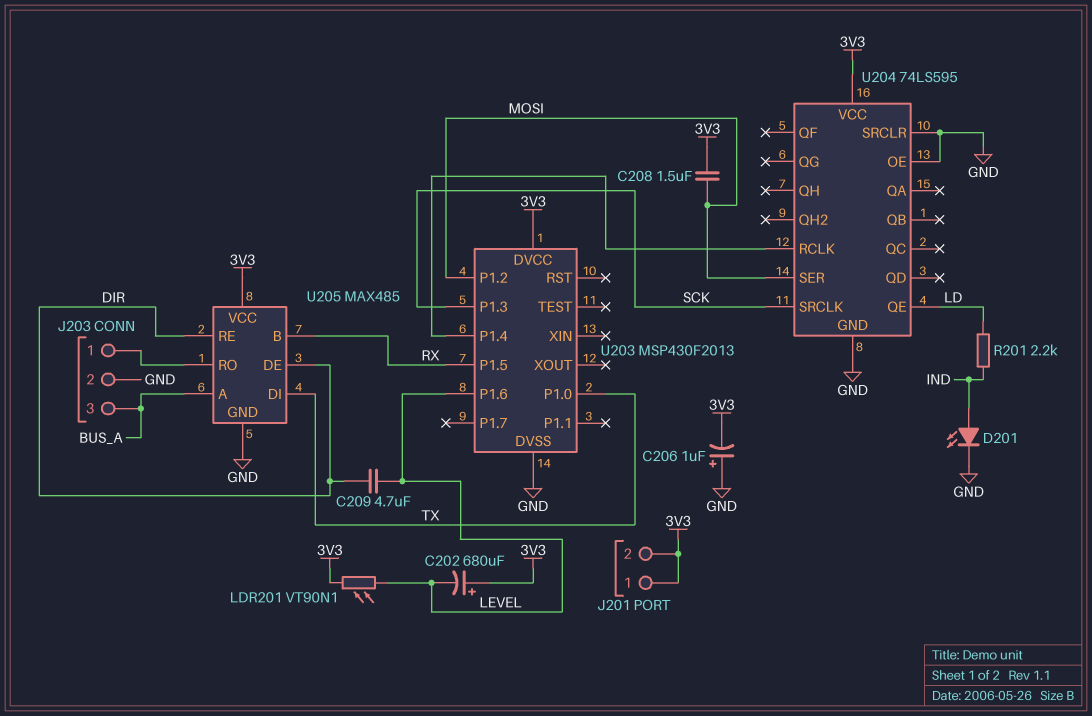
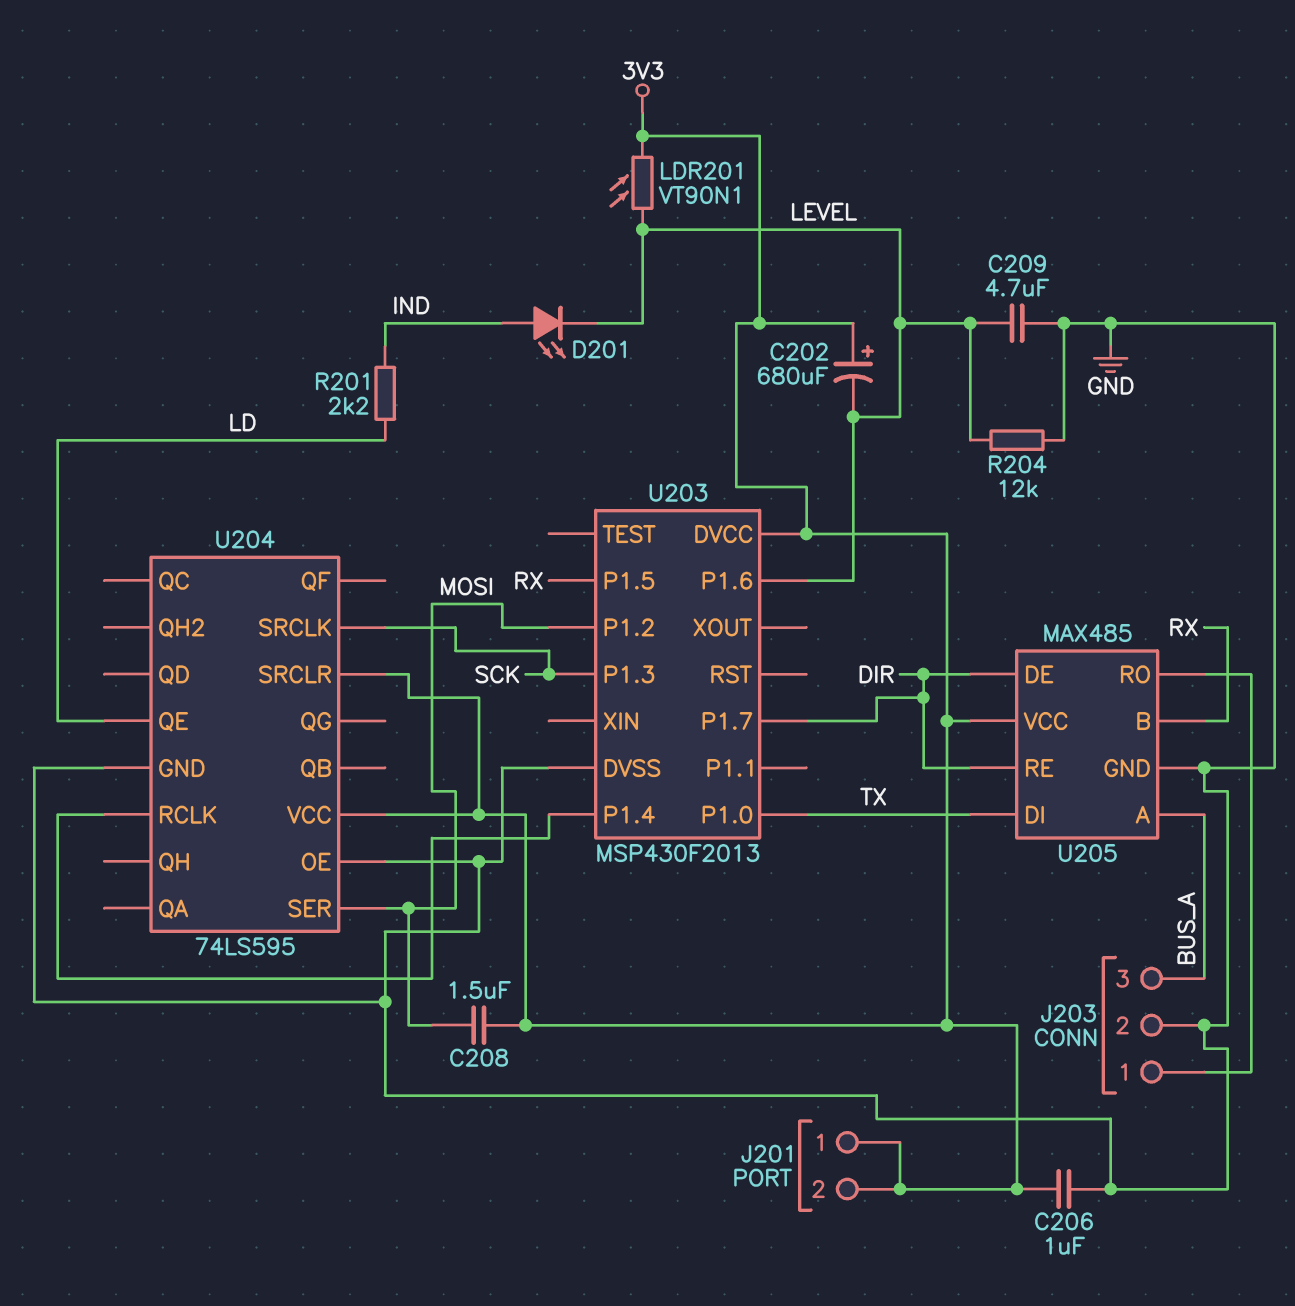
C206: 1uF (plus GND, minus 3V3) -> 1uF (3V3, GND)
C209: 4.7uF (DIR, LEVEL) -> 4.7uF (GND, LEVEL)
D201: LED (A IND, K GND) -> LED (A IND, K LEVEL)
R204: none -> 12k (GND, LEVEL)
U203 pin P1.7: none -> DIR
U204 pin SRCLR: GND -> 3V3

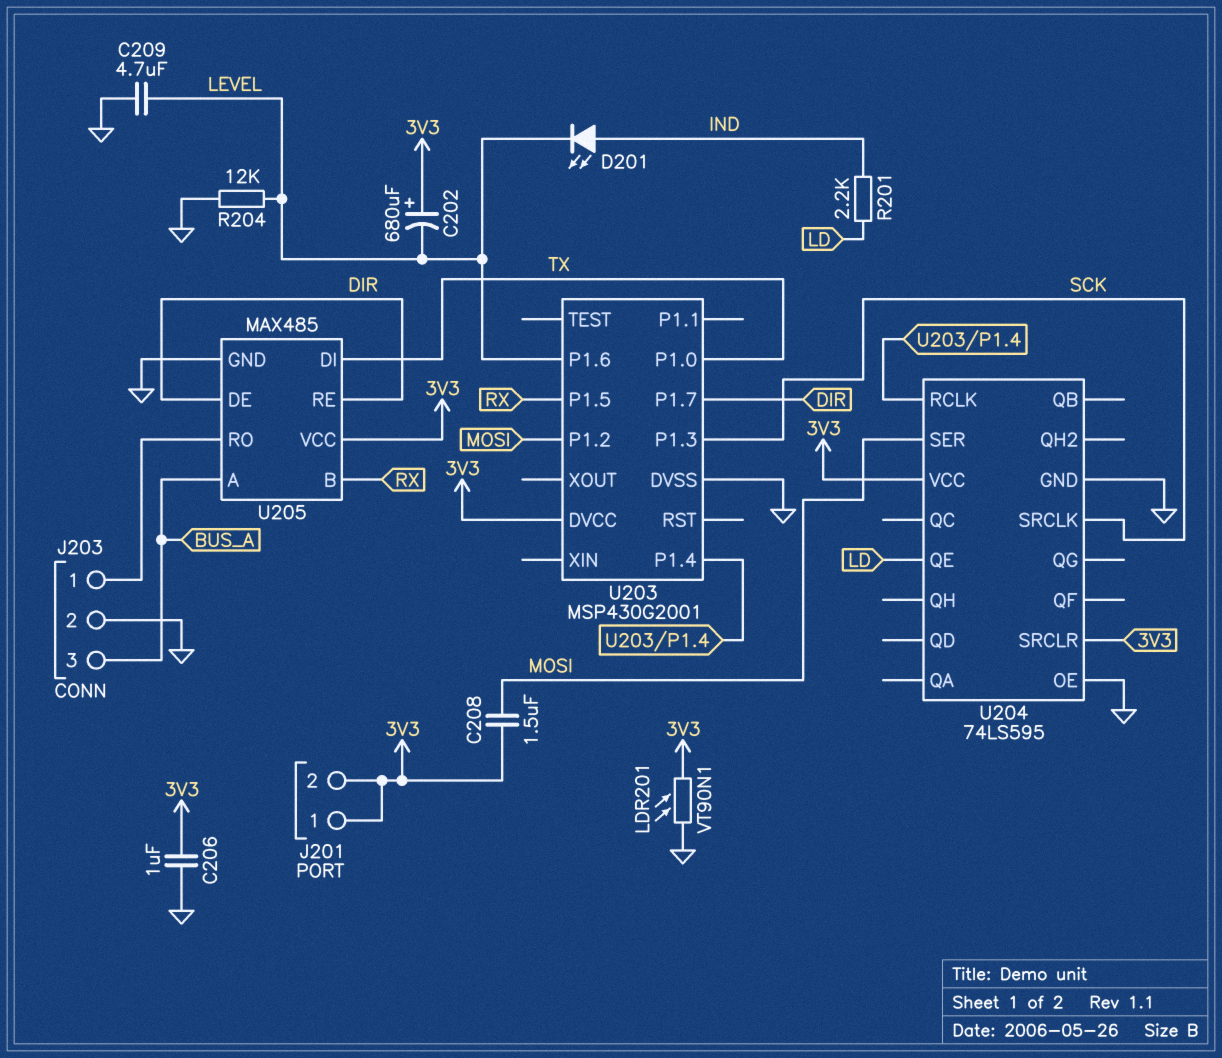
LDR201: VT90N1 (3V3, LEVEL) -> VT90N1 (3V3, GND)
U203: MSP430F2013 -> MSP430G2001

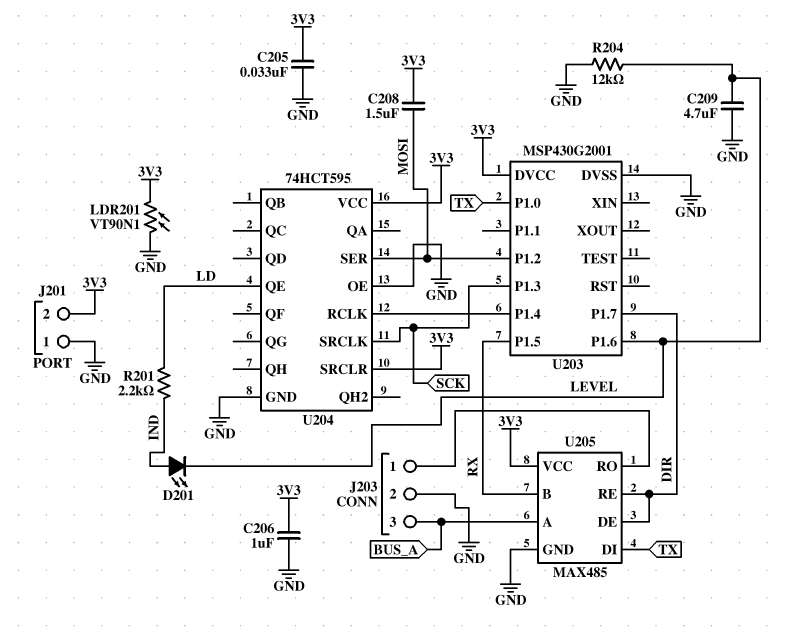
C202: 680uF (plus 3V3, minus LEVEL) -> none
C205: none -> 33nF (3V3, GND)
J201 pin 1: 3V3 -> GND
U204: 74LS595 -> 74HCT595

